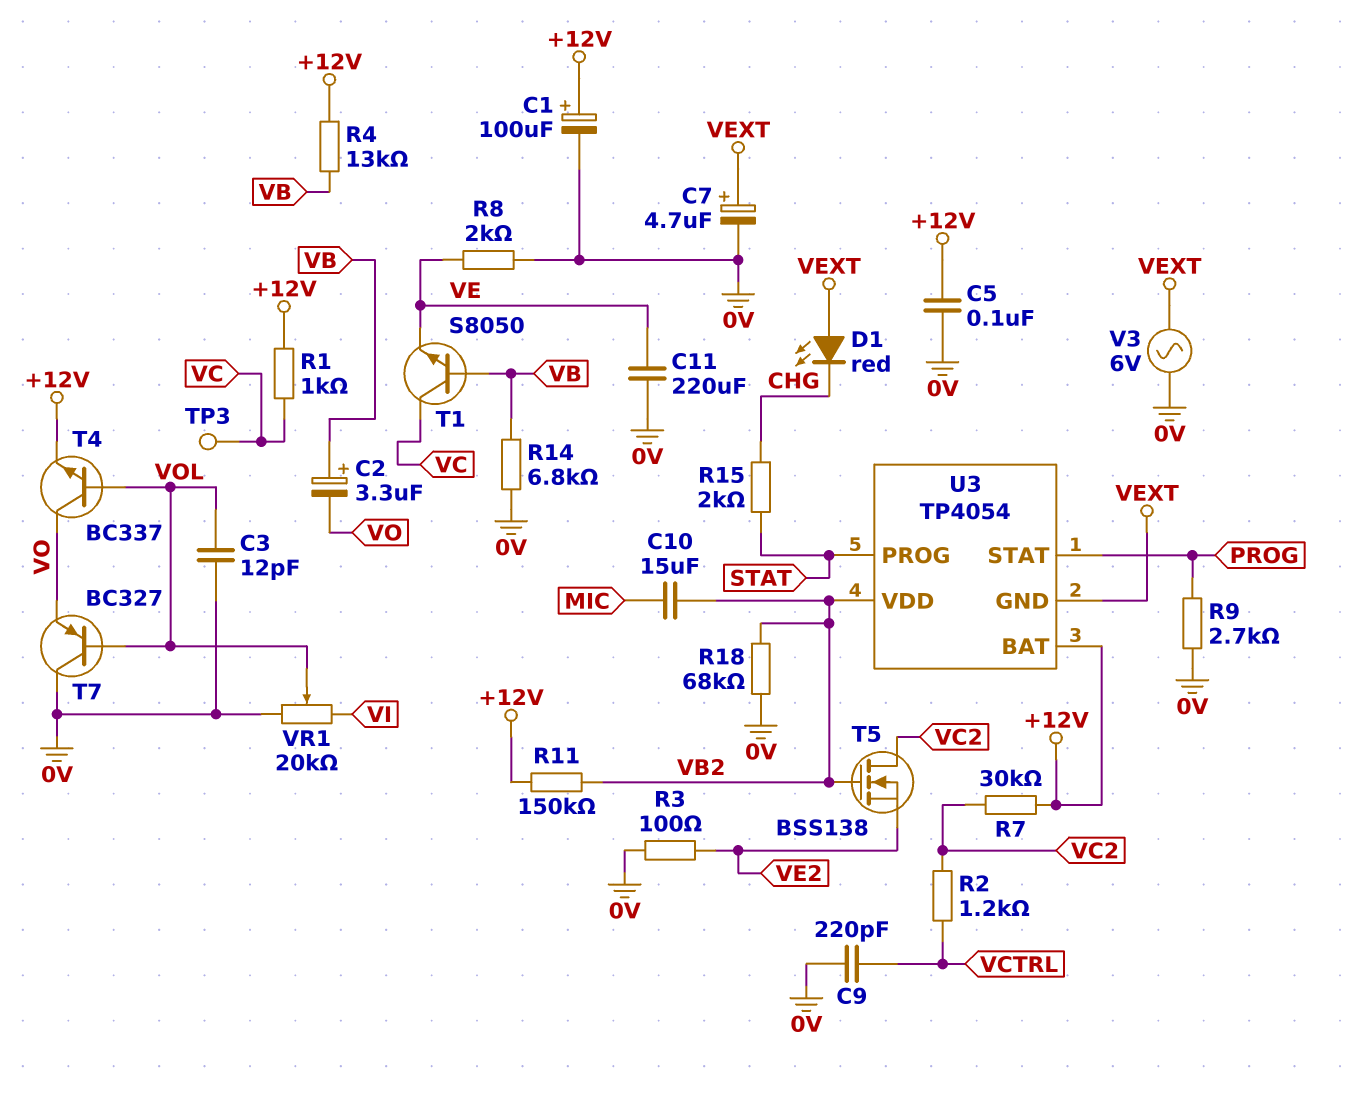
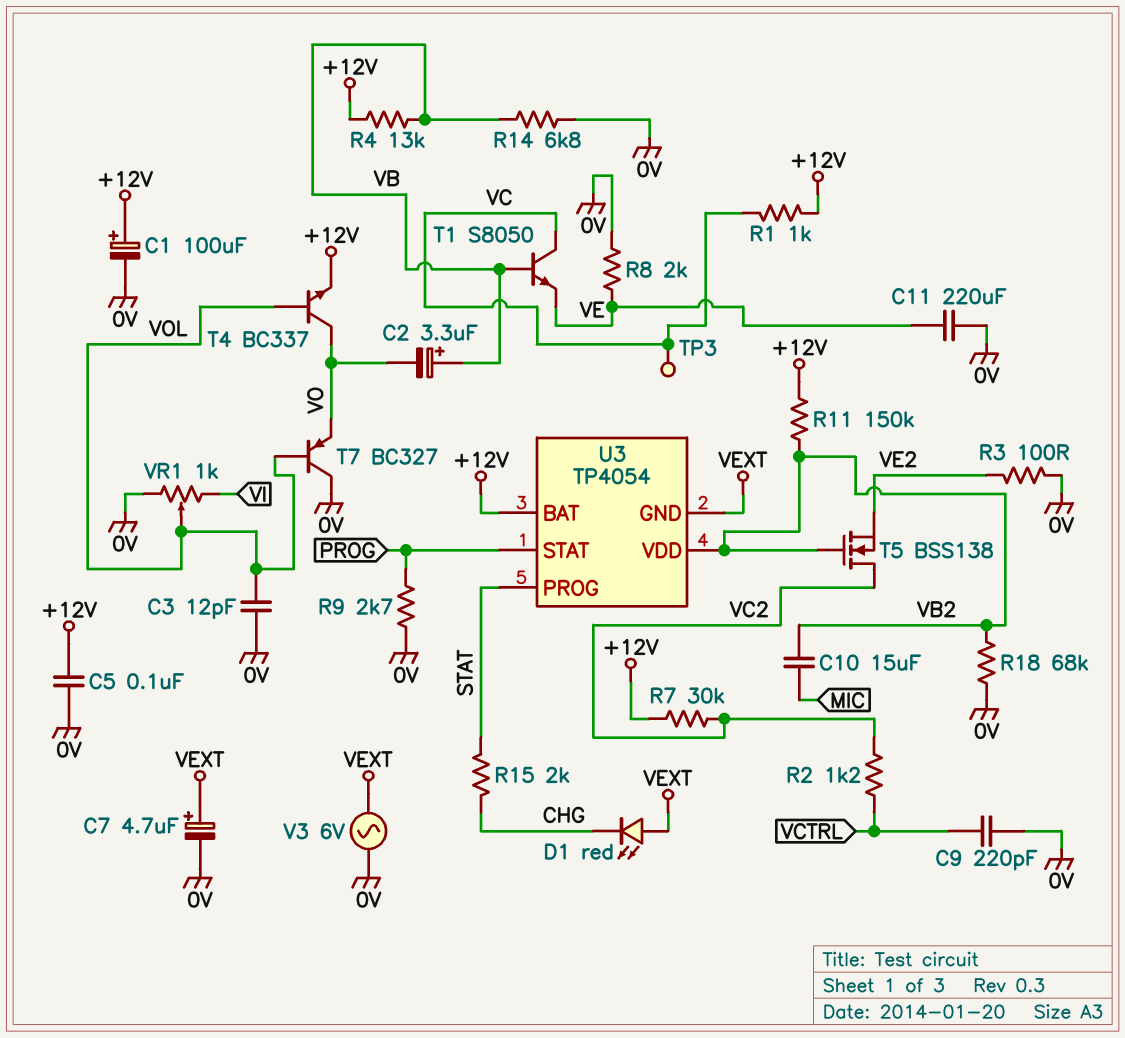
VR1: 20k (0V, VI, wiper VOL) -> 1k (0V, VI, wiper VOL)

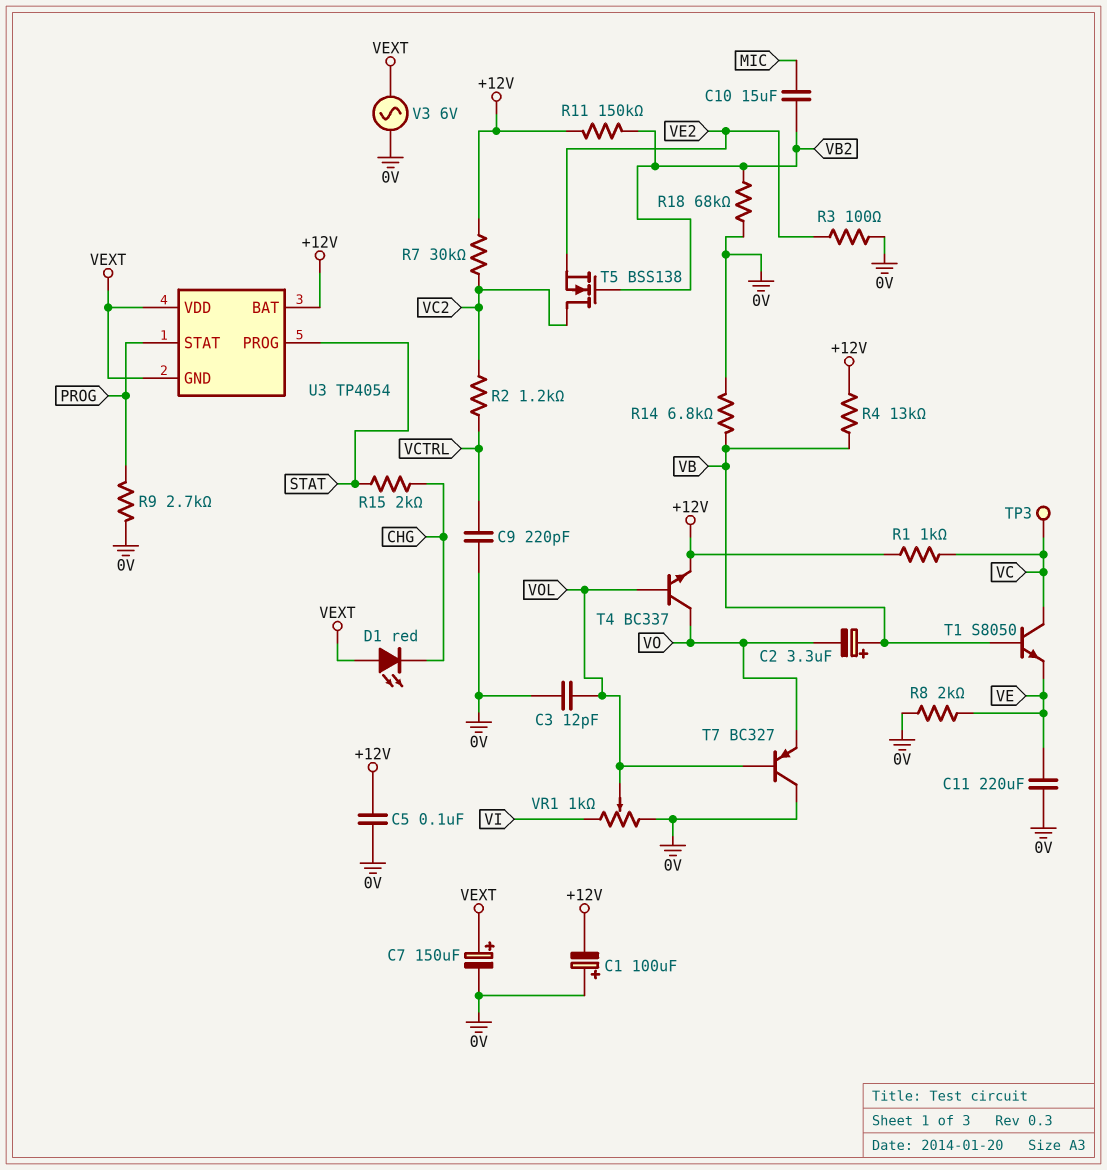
C1: 100uF (plus +12V, minus 0V) -> 100uF (plus 0V, minus +12V)
C7: 4.7uF (plus VEXT, minus 0V) -> 150uF (plus VEXT, minus 0V)
U3 pin VDD: VB2 -> VEXT

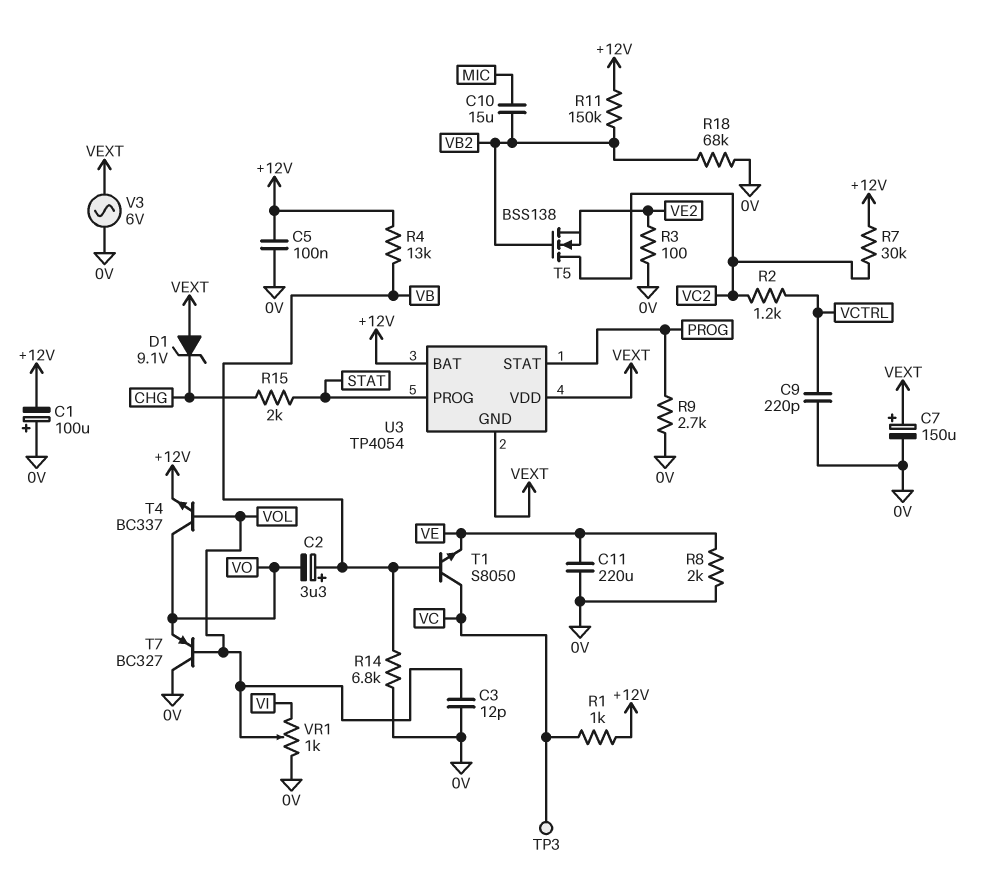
D1: LED red (A VEXT, K CHG) -> zener 9.1V (A VEXT, K CHG)

